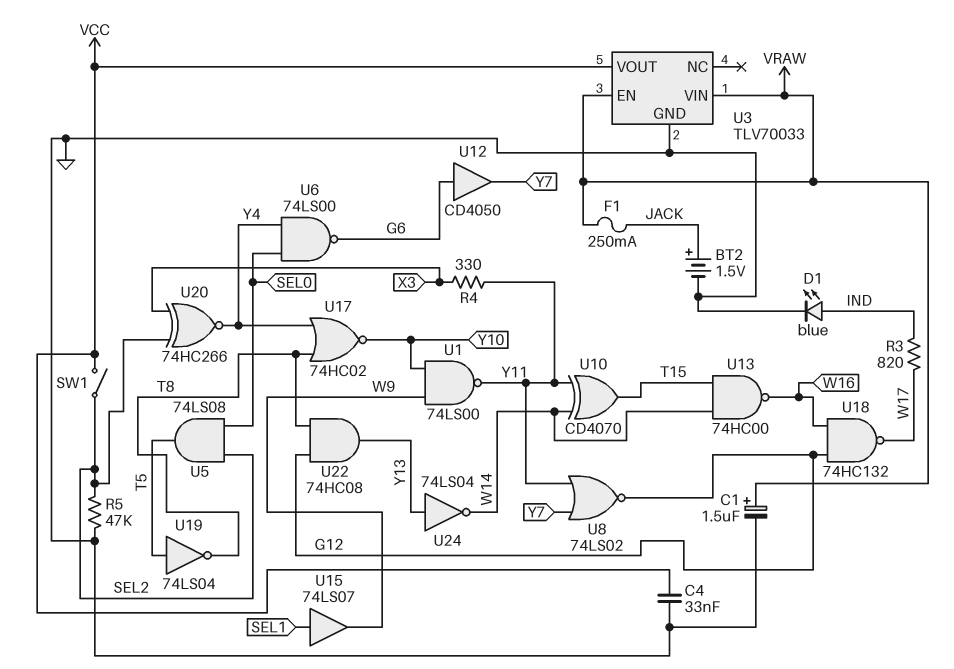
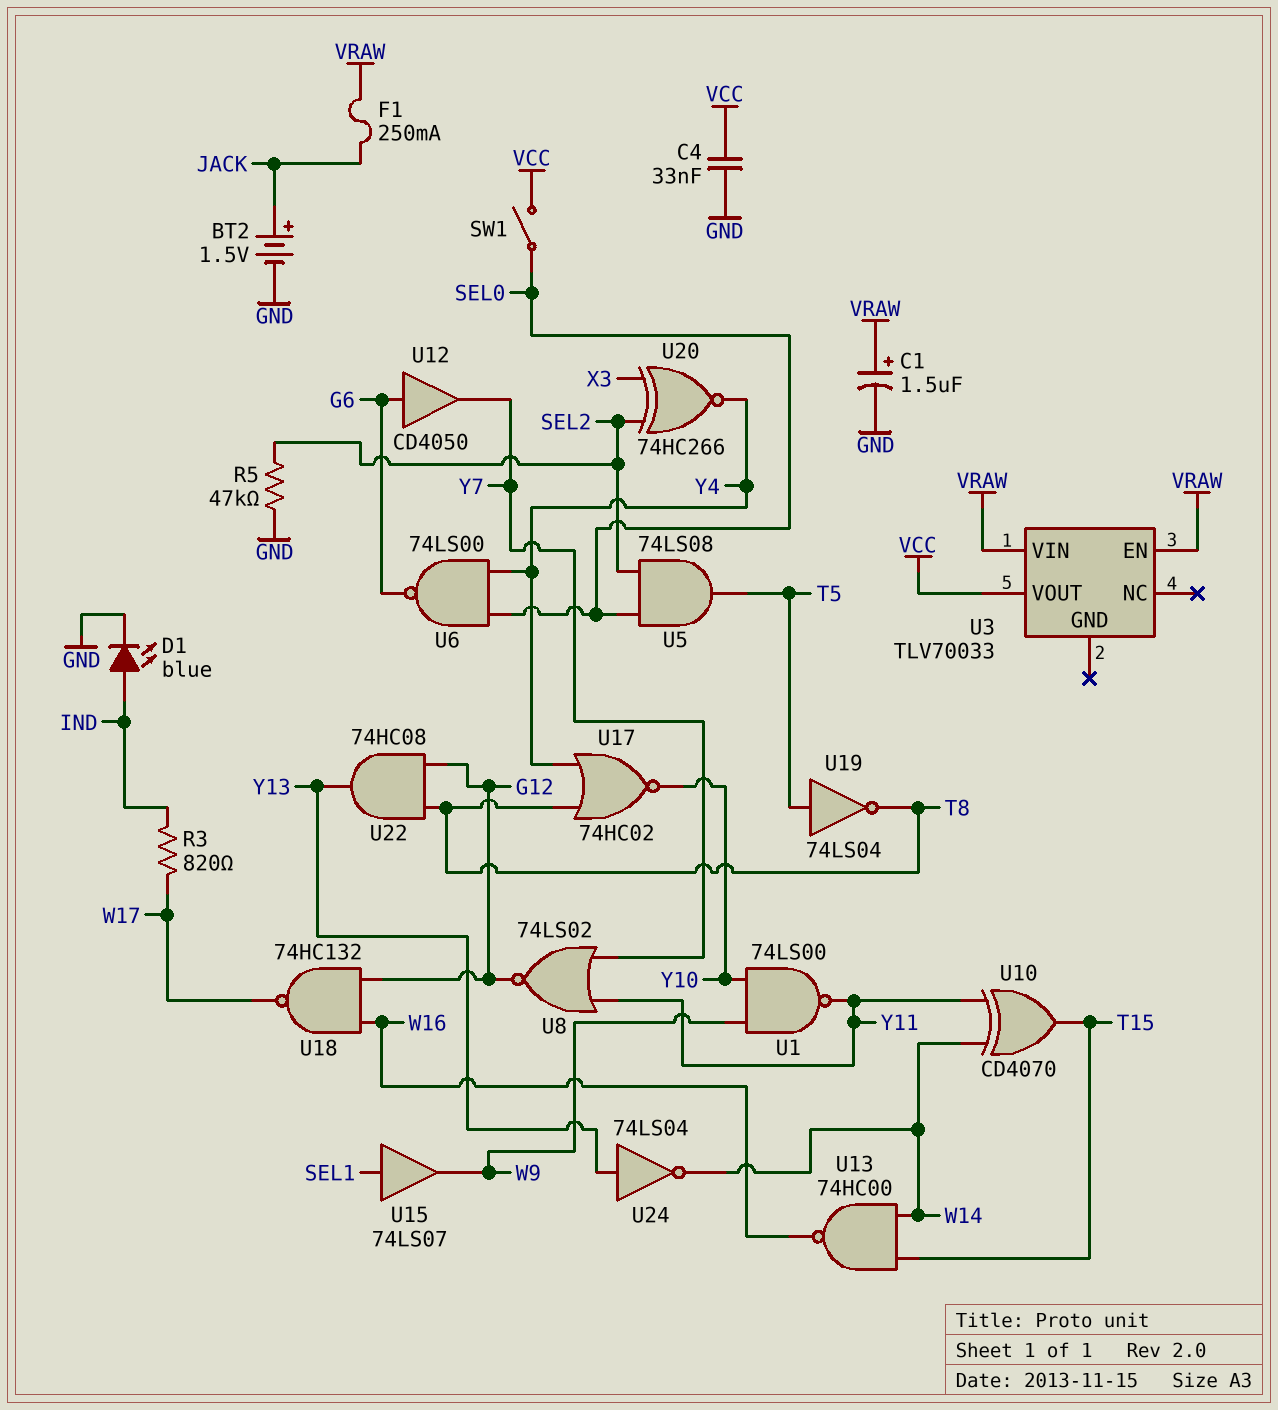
R4: 330 (X3, Y11) -> none
SW1: switch (SEL2, VCC) -> switch (SEL0, VCC)
U3 pin GND: GND -> none

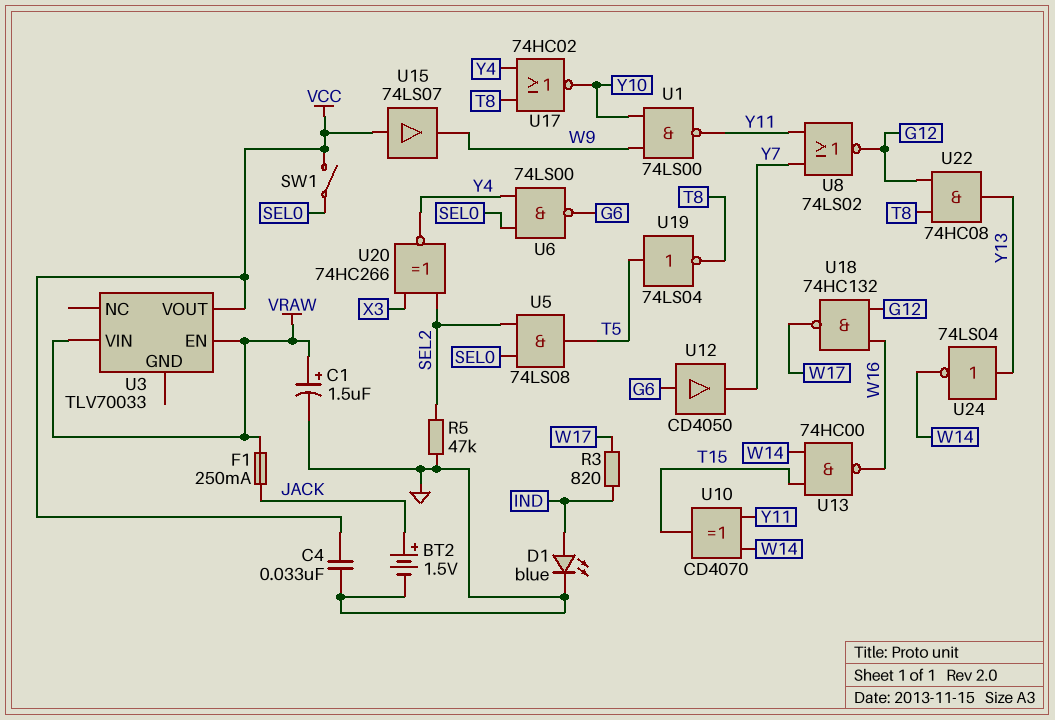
U15: buffer 74LS07 (in SEL1, out W9) -> buffer 74LS07 (in VCC, out W9)

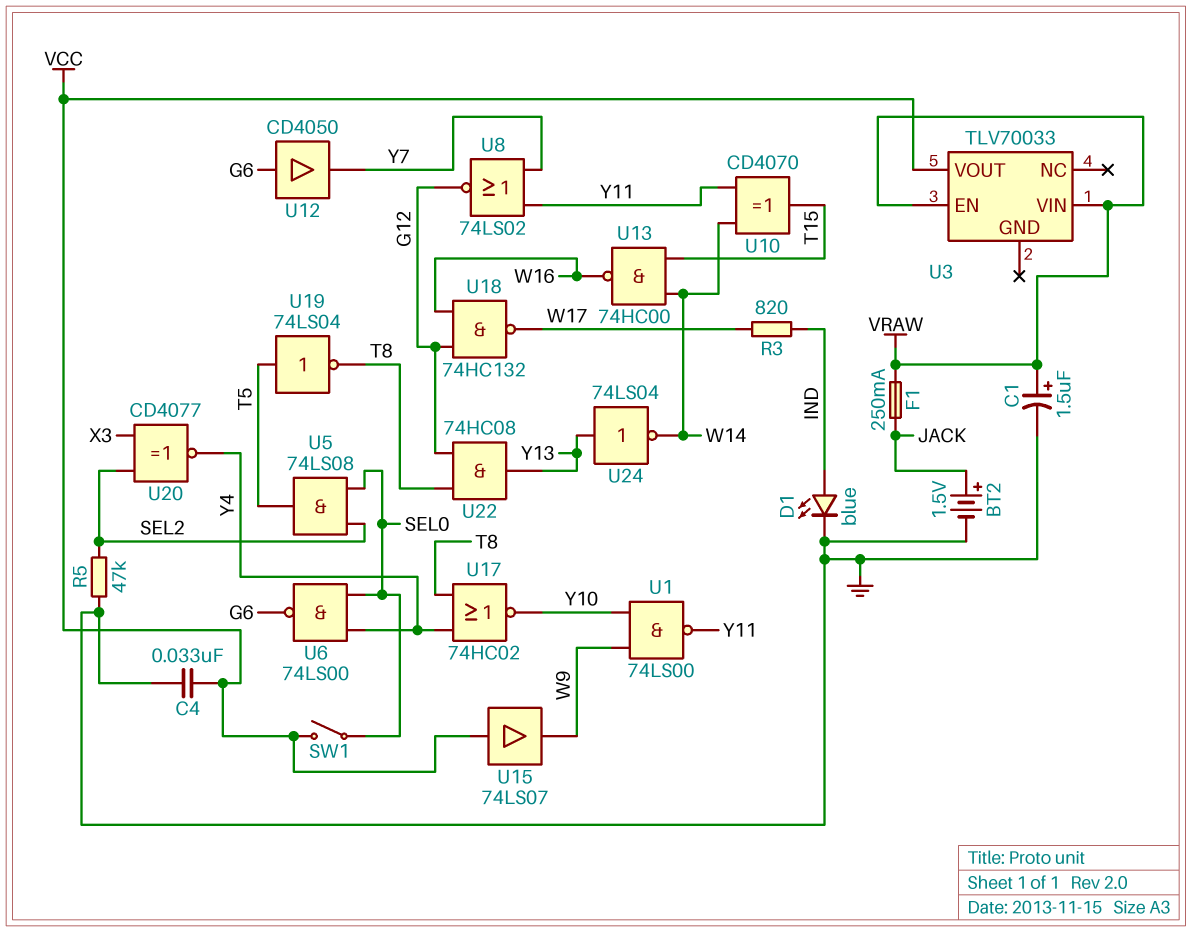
U20: XNOR 74HC266 (in SEL2, in X3, out Y4) -> XNOR CD4077 (in SEL2, in X3, out Y4)

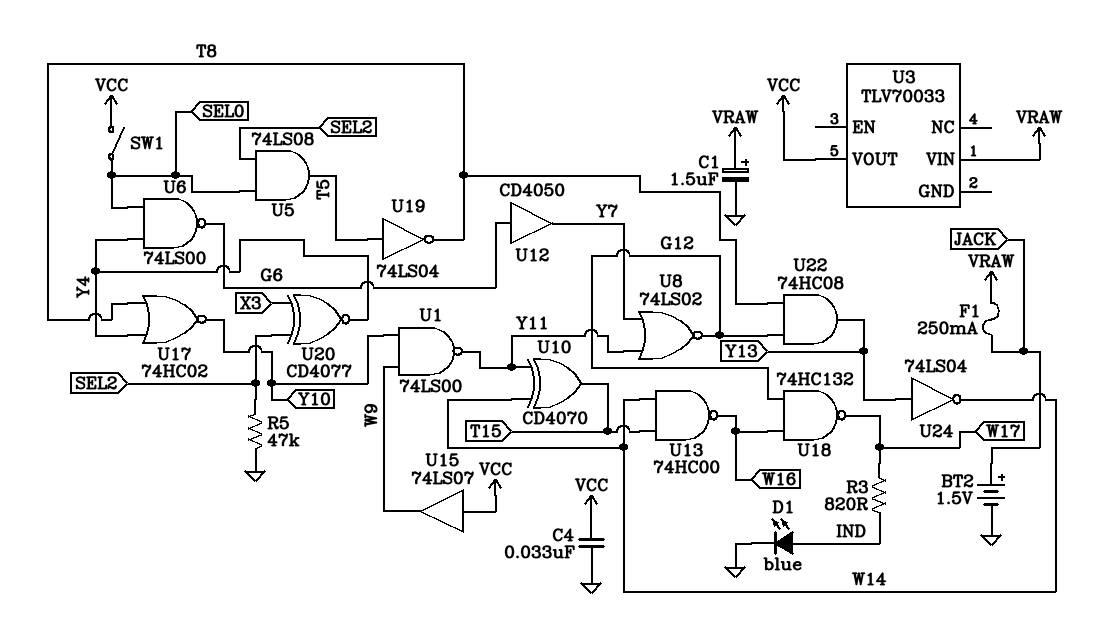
U3 pin EN: VRAW -> none

